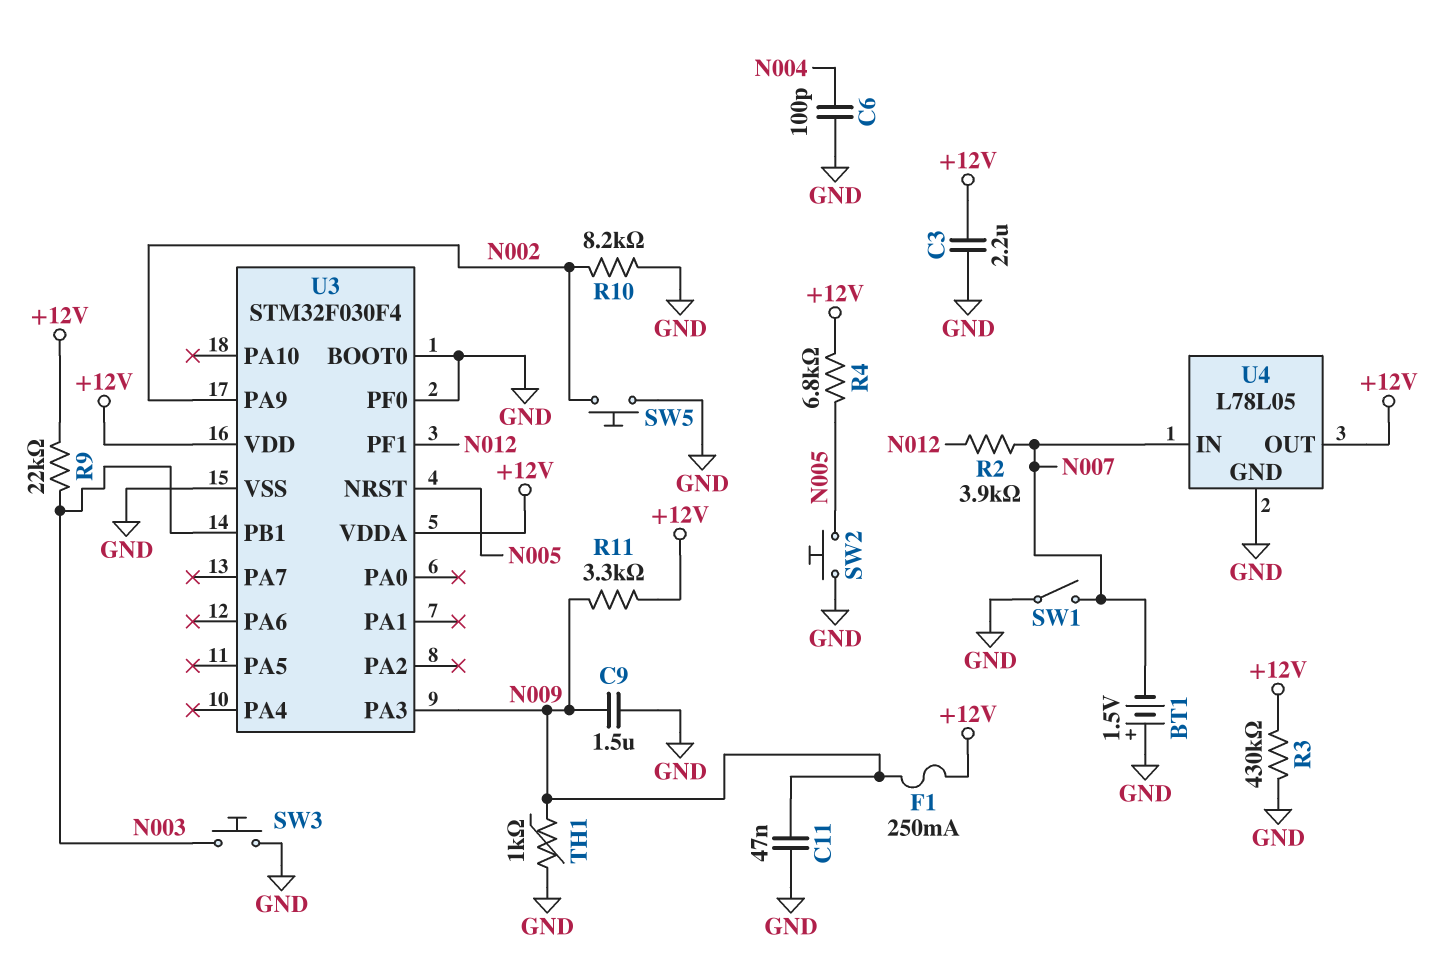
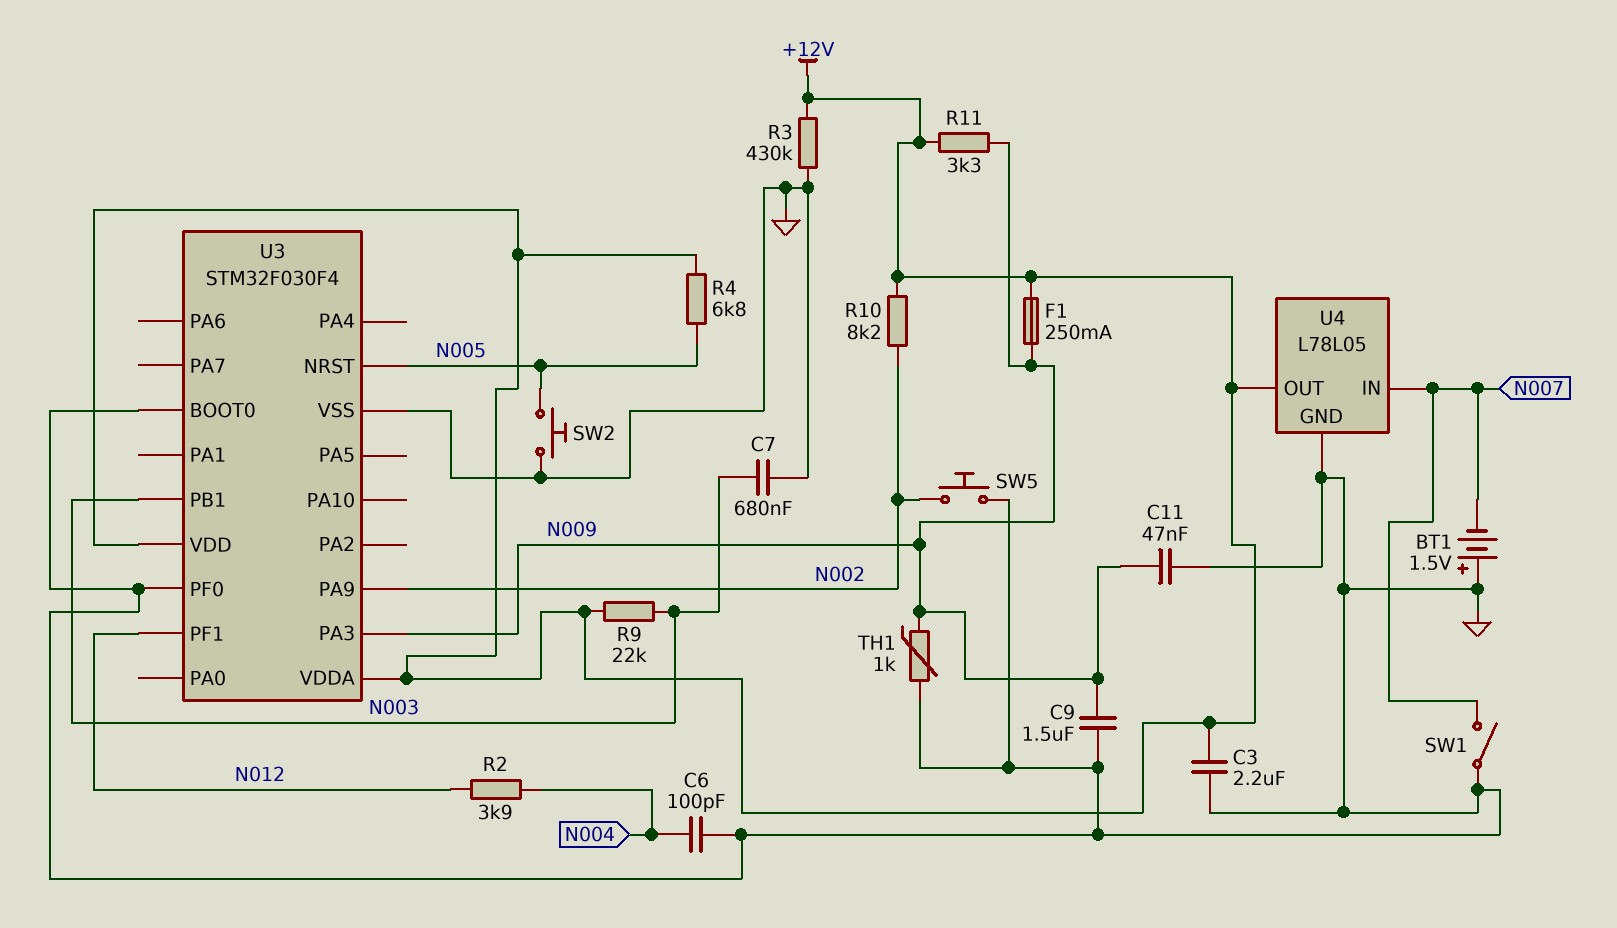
C7: none -> 680nF (GND, N003)
R2: 3.9k (N007, N012) -> 3.9k (N004, N012)
R10: 8.2k (GND, N002) -> 8.2k (+12V, N002)
SW3: button (GND, N003) -> none

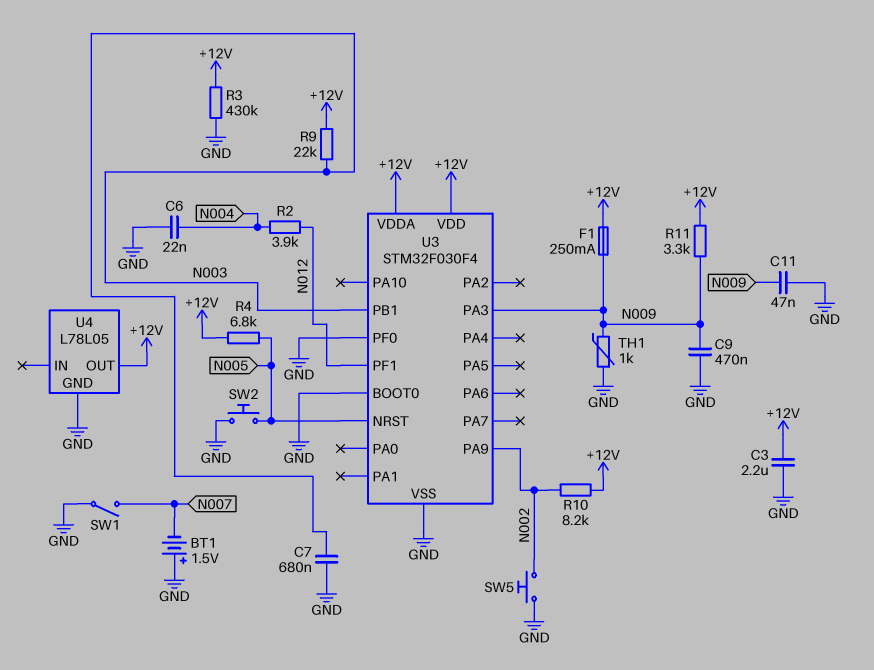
C6: 100pF (GND, N004) -> 22nF (GND, N004)
C9: 1.5uF (GND, N009) -> 470nF (GND, N009)
U4 pin IN: N007 -> none

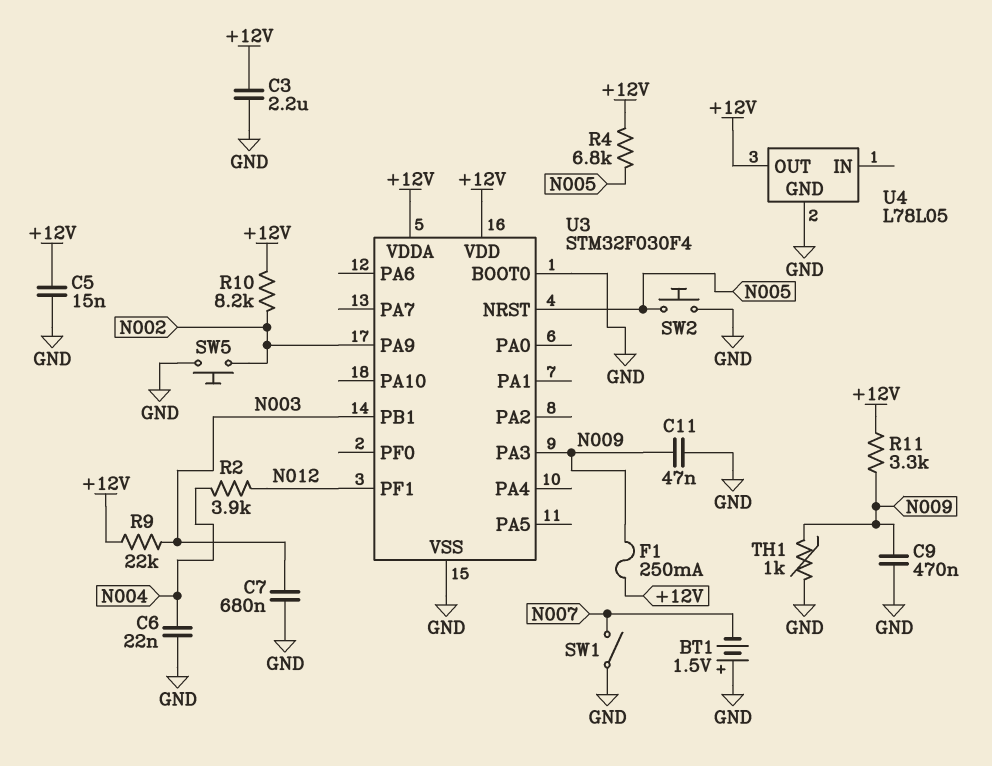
C5: none -> 15nF (+12V, GND)
R3: 430k (+12V, GND) -> none
U3 pin PF0: GND -> none

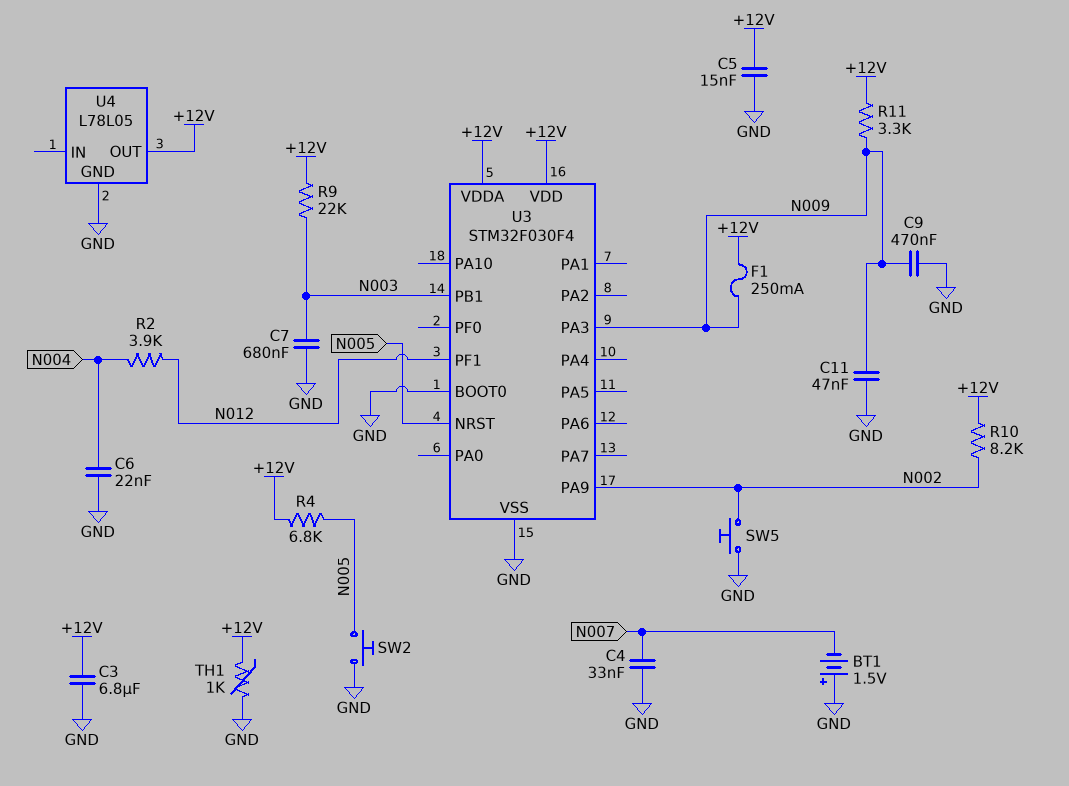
C3: 2.2uF (+12V, GND) -> 6.8uF (+12V, GND)
C4: none -> 33nF (GND, N007)
SW1: switch (GND, N007) -> none
TH1: 1k (GND, N009) -> 1k (+12V, GND)

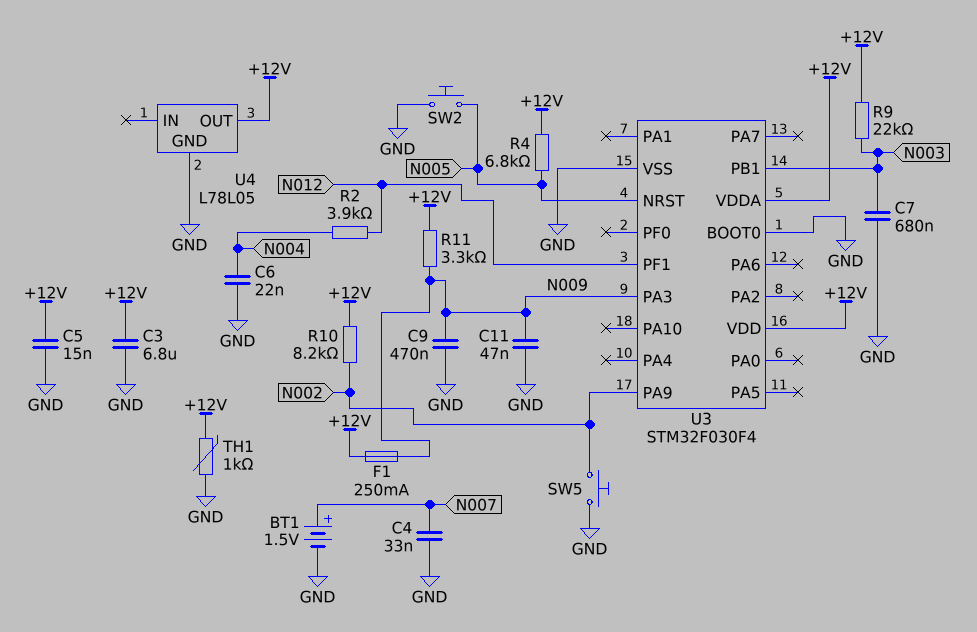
BT1: 1.5V (plus GND, minus N007) -> 1.5V (plus N007, minus GND)

